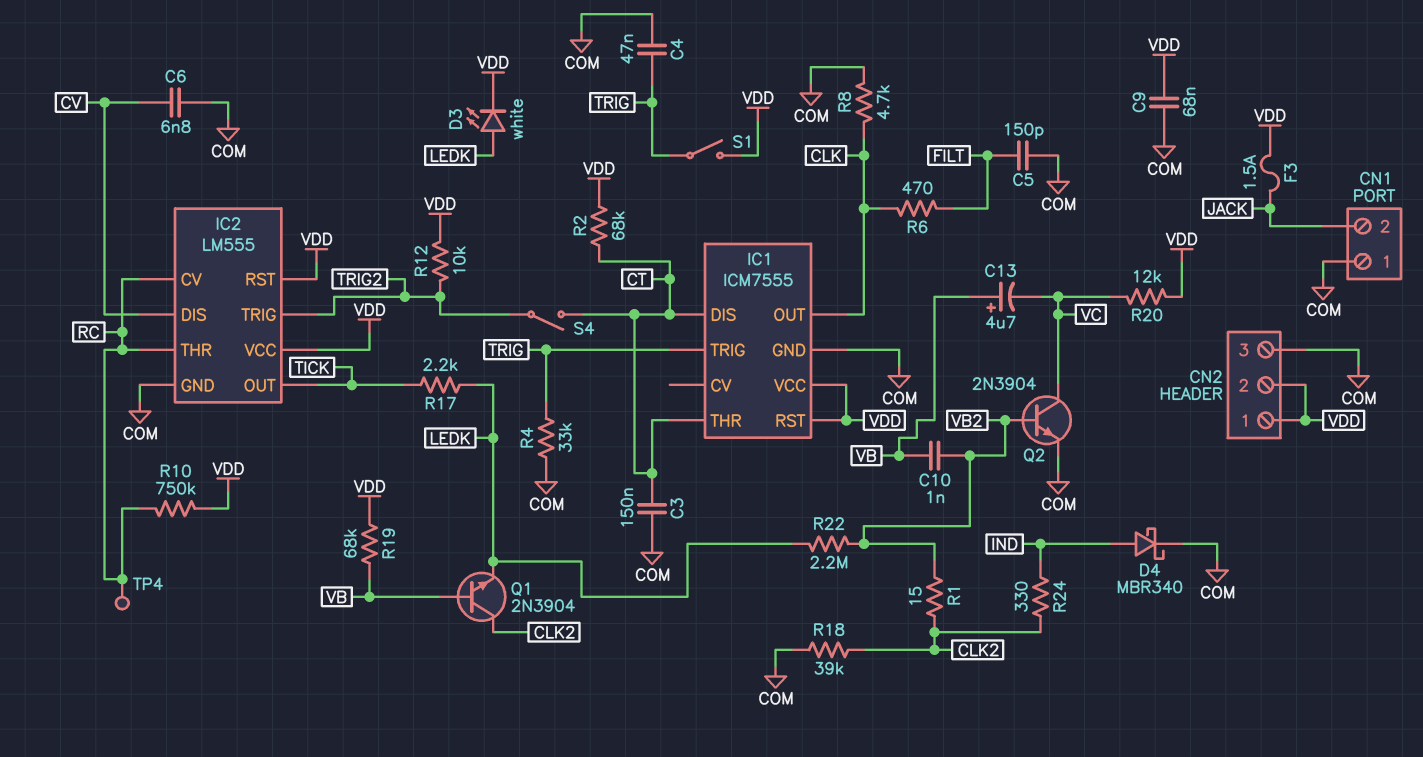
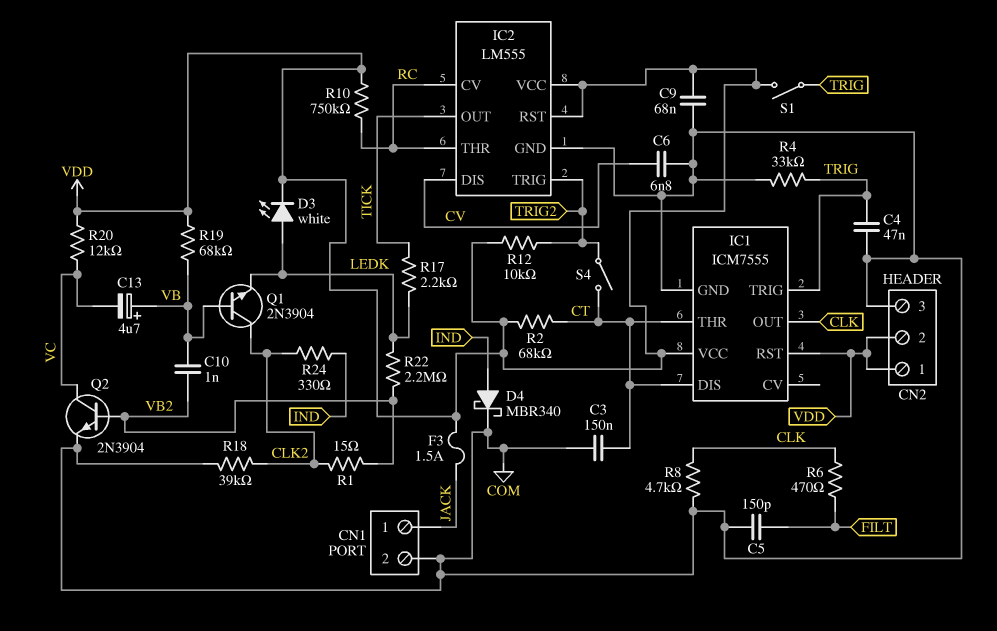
CN1 pin 1: COM -> JACK
CN1 pin 2: JACK -> COM
TP4: test point (RC) -> none

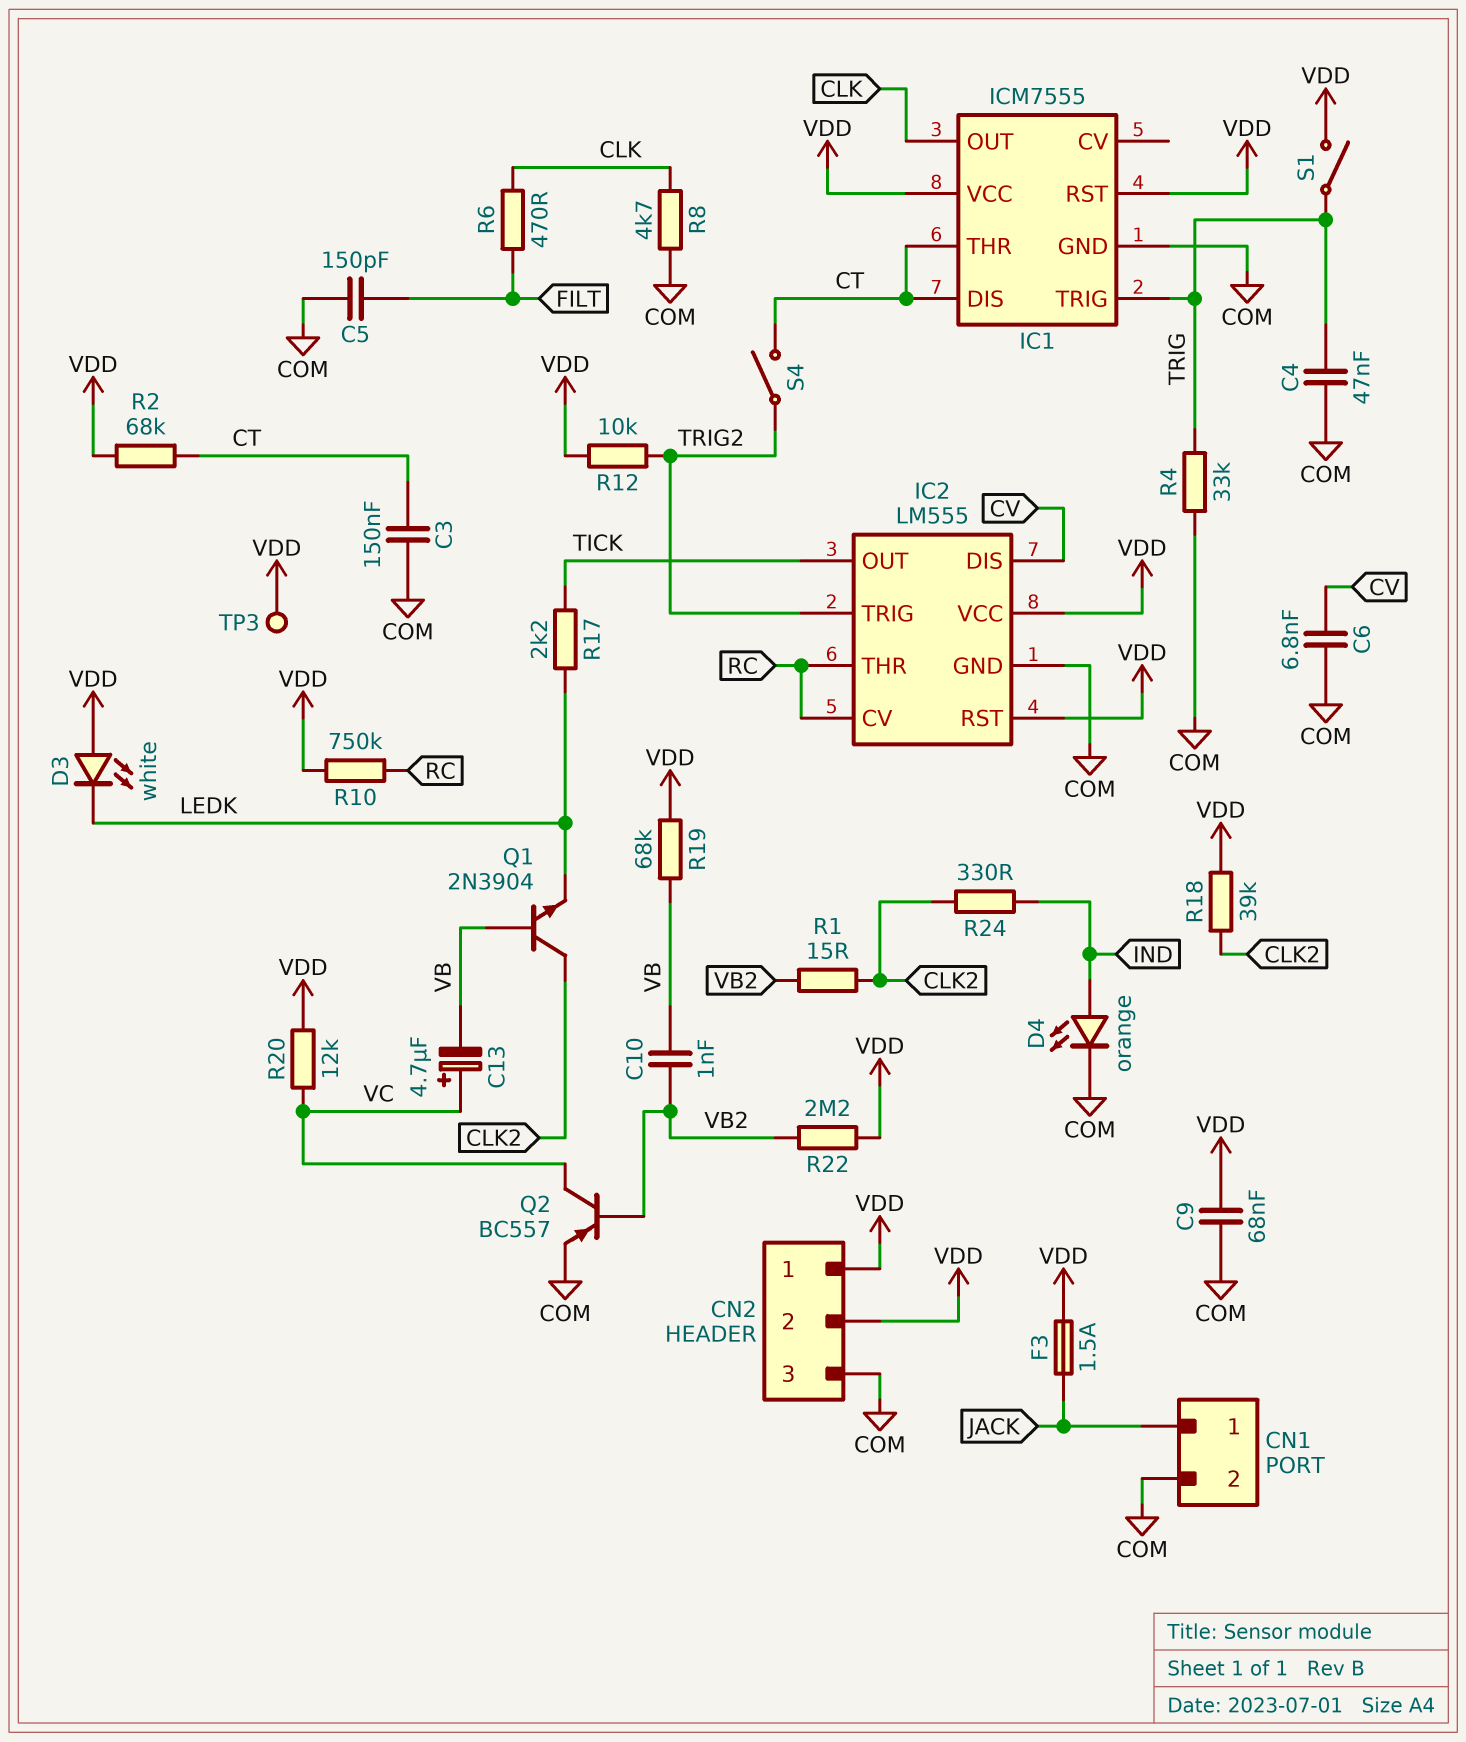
C13: 4.7uF (plus VB, minus VC) -> 4.7uF (plus VC, minus VB)
D3: LED white (A LEDK, K VDD) -> LED white (A VDD, K LEDK)
D4: schottky MBR340 (A IND, K COM) -> LED orange (A IND, K COM)
Q2: NPN 2N3904 (B VB2, C VC, E COM) -> PNP BC557 (B VB2, C VC, E COM)
R18: 39k (CLK2, COM) -> 39k (CLK2, VDD)
R22: 2.2M (LEDK, VB2) -> 2.2M (VB2, VDD)
TP3: none -> test point (VDD)

